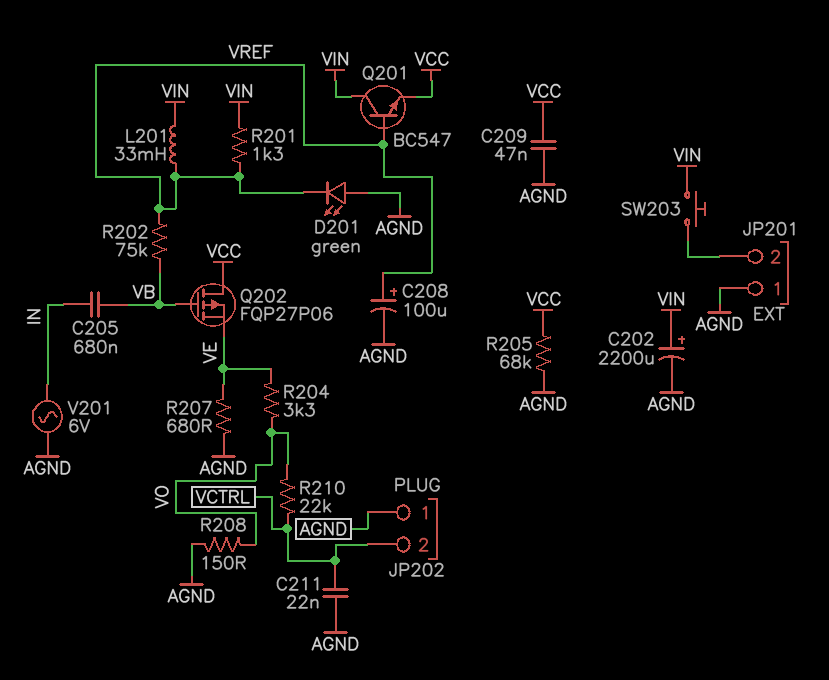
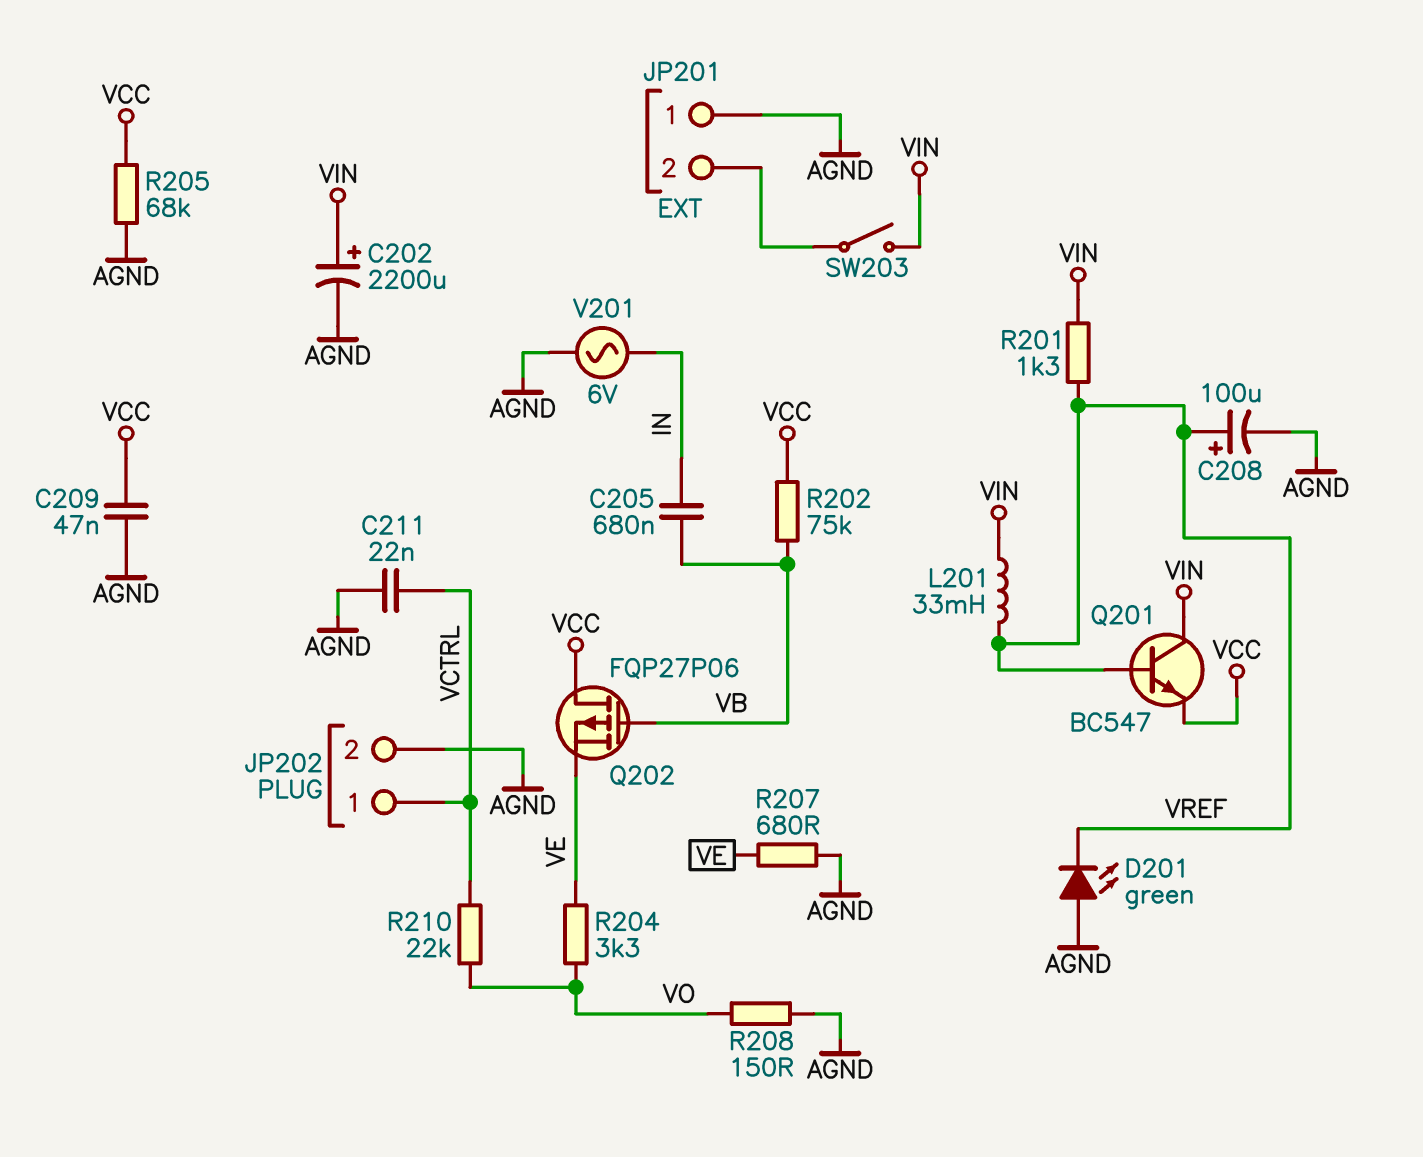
JP202 pin 1: AGND -> VCTRL
JP202 pin 2: VCTRL -> AGND
R202: 75k (VB, VREF) -> 75k (VB, VCC)
SW203: button (JP201/2, VIN) -> switch (JP201/2, VIN)

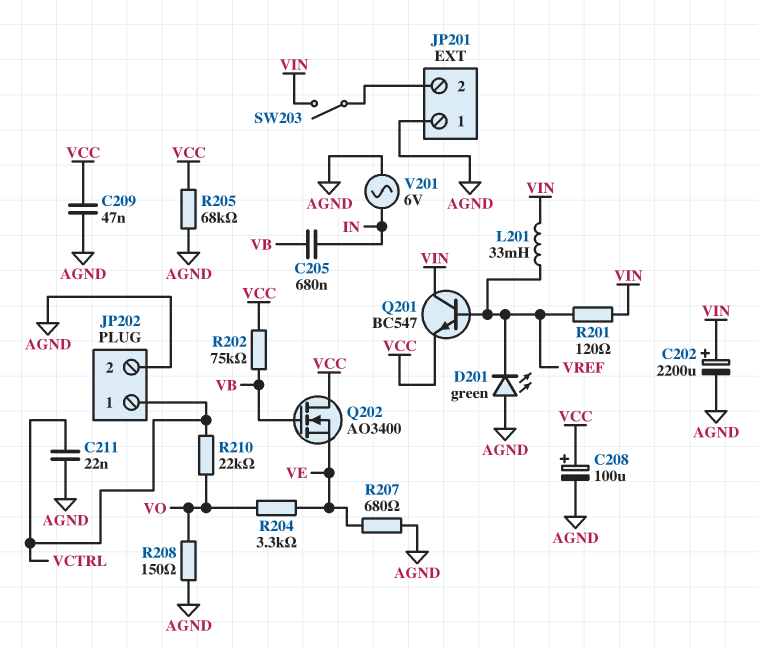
C208: 100uF (plus VREF, minus AGND) -> 100uF (plus VCC, minus AGND)
Q202: PMOS FQP27P06 (G VB, D VCC, S VE) -> NMOS AO3400 (G VB, D VCC, S VE)
R201: 1.3k (VIN, VREF) -> 120 (VIN, VREF)

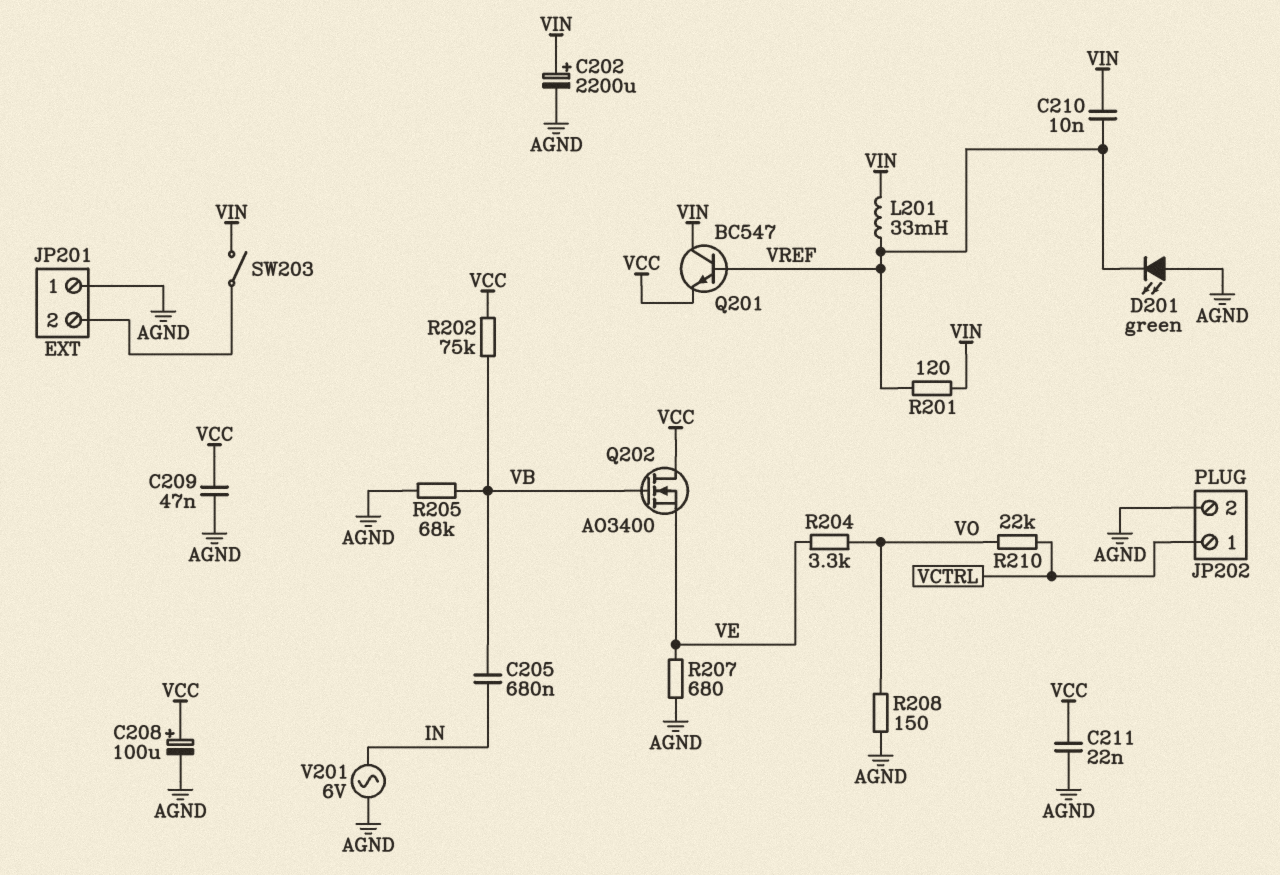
C210: none -> 10nF (VIN, VREF)
C211: 22nF (AGND, VCTRL) -> 22nF (AGND, VCC)
R205: 68k (AGND, VCC) -> 68k (AGND, VB)

